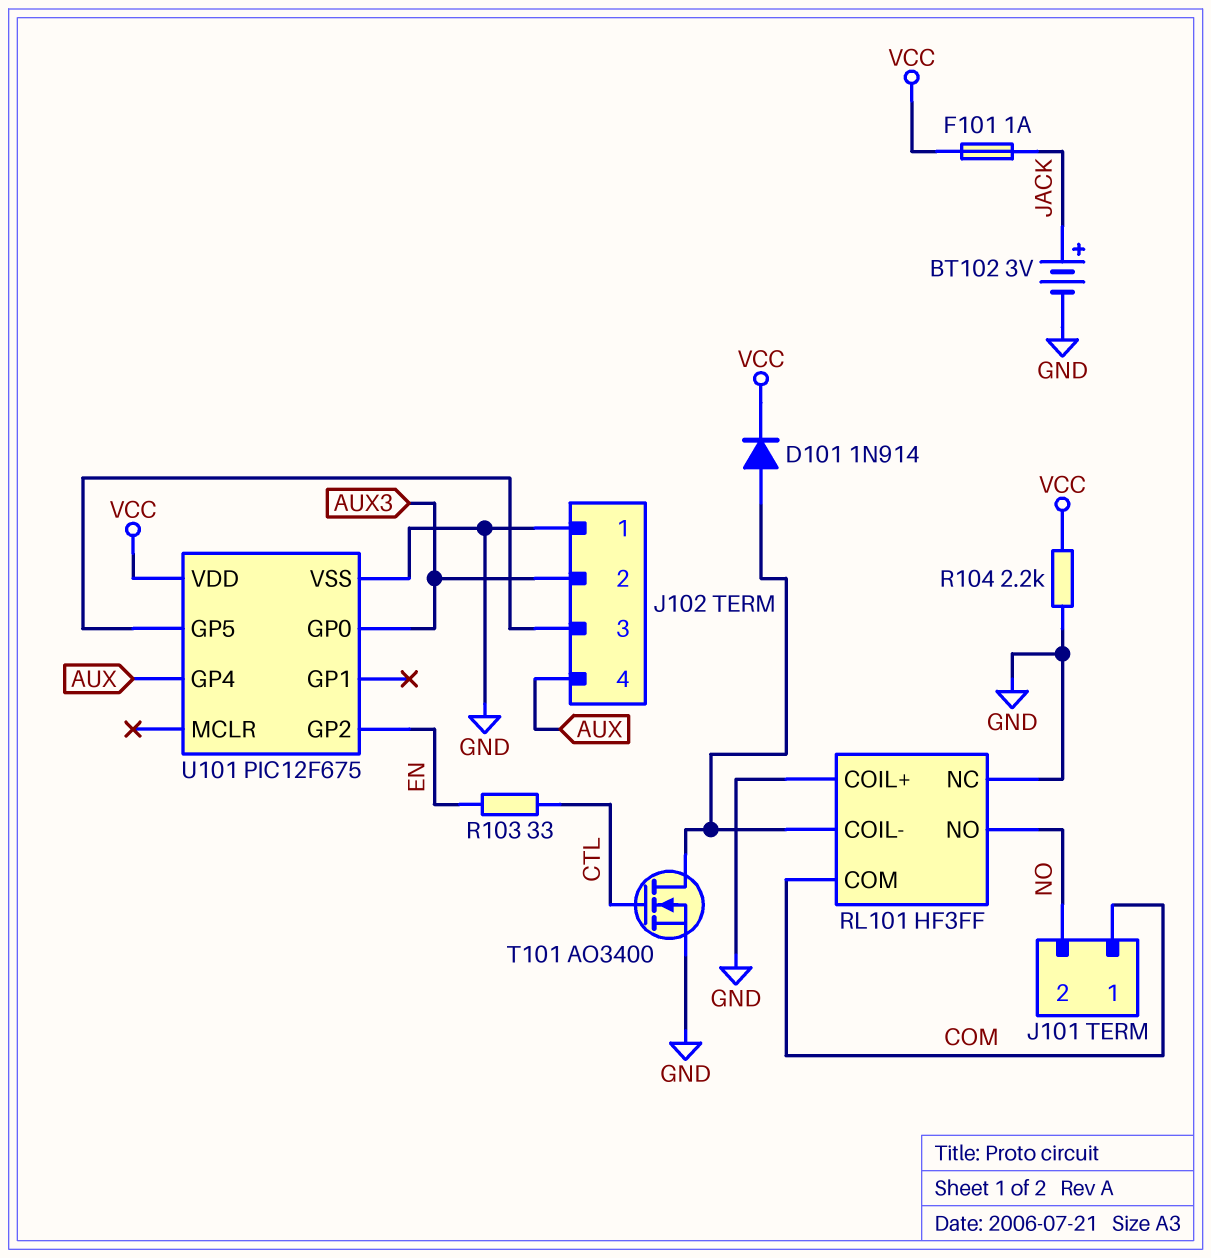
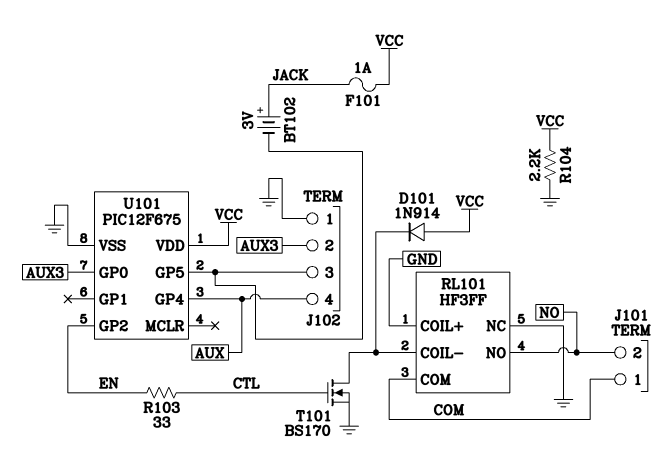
BT102: 3V (plus JACK, minus GND) -> 3V (plus JACK, minus J102/3)
D101: diode 1N914 (A RL101/COIL-, K VCC) -> diode 1N914 (A VCC, K RL101/COIL-)
T101: NMOS AO3400 (G CTL, D RL101/COIL-, S GND) -> NMOS BS170 (G CTL, D RL101/COIL-, S GND)

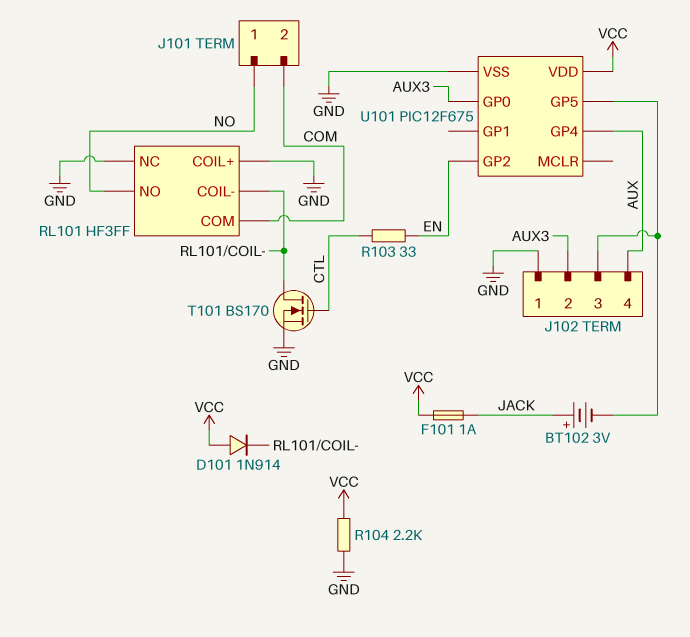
J101 pin 1: COM -> NO
J101 pin 2: NO -> COM

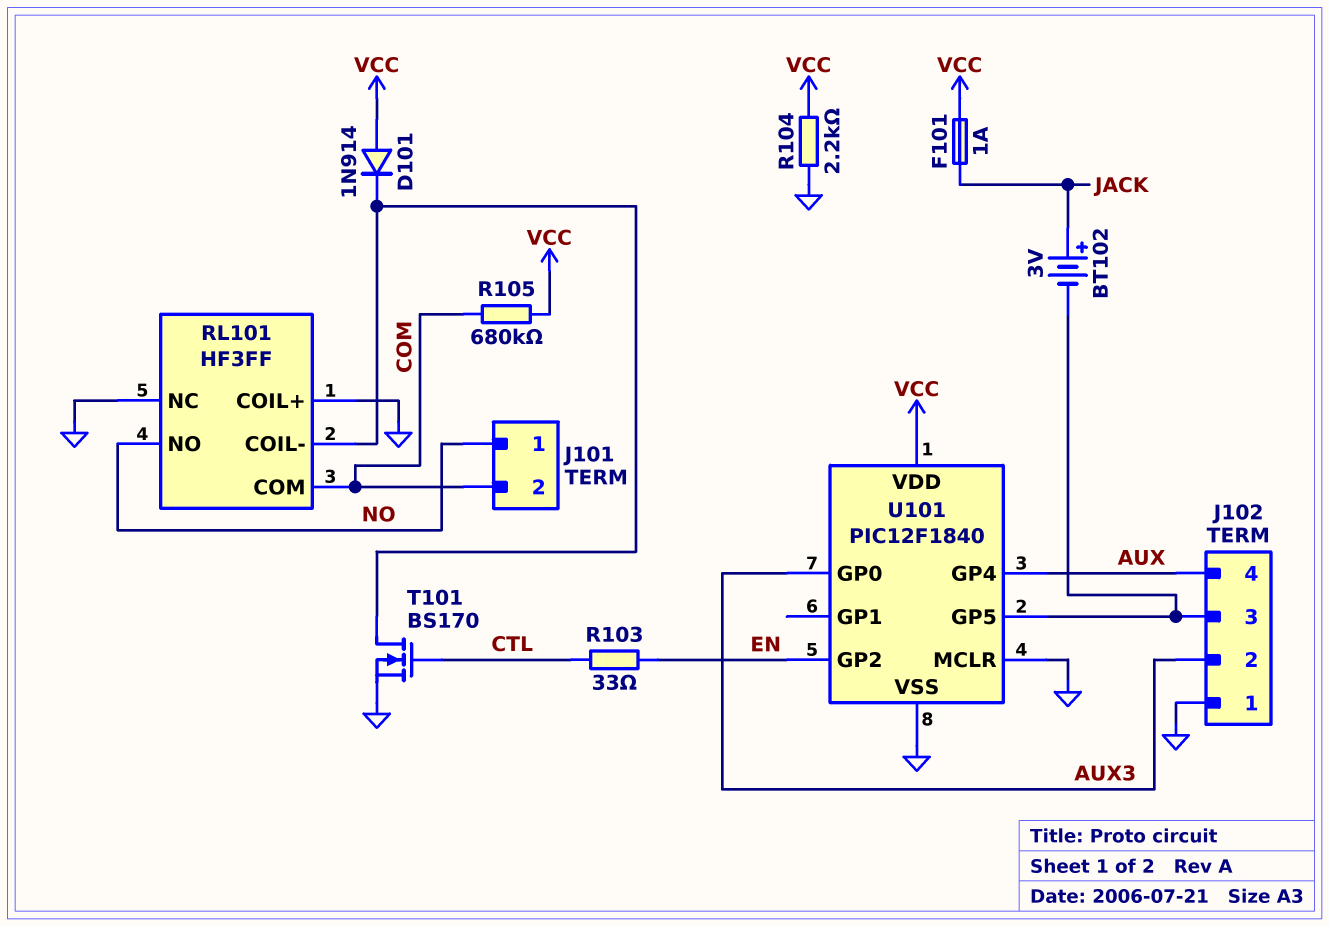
R105: none -> 680k (COM, VCC)
U101: PIC12F675 -> PIC12F1840
U101 pin MCLR: none -> GND

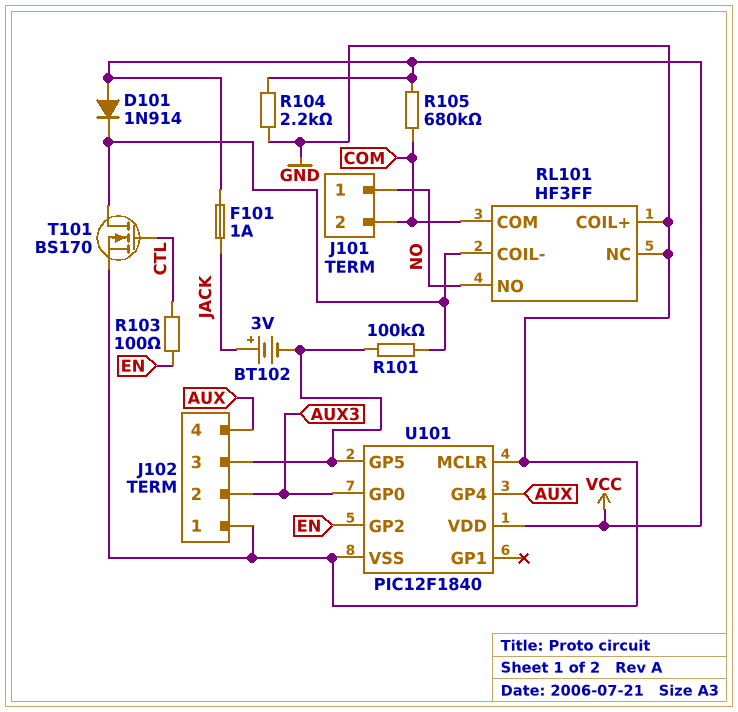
R101: none -> 100k (J102/3, RL101/COIL-)
R103: 33 (CTL, EN) -> 100 (CTL, EN)

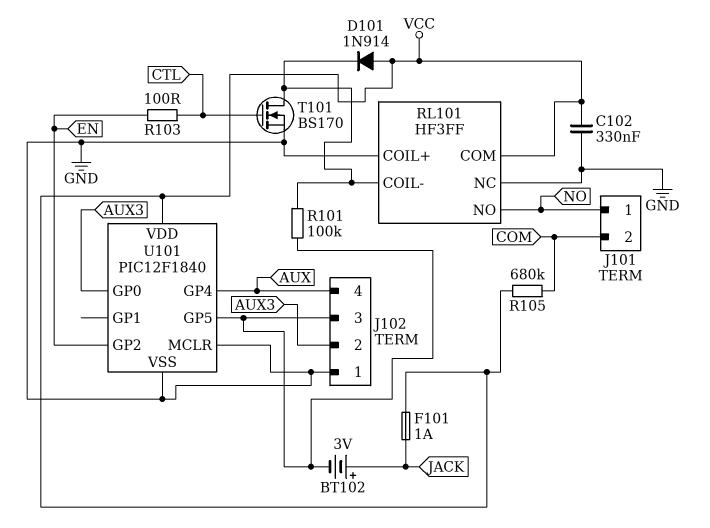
C102: none -> 330nF (GND, VCC)
R104: 2.2k (GND, VCC) -> none
RL101 pin COM: COM -> VCC

